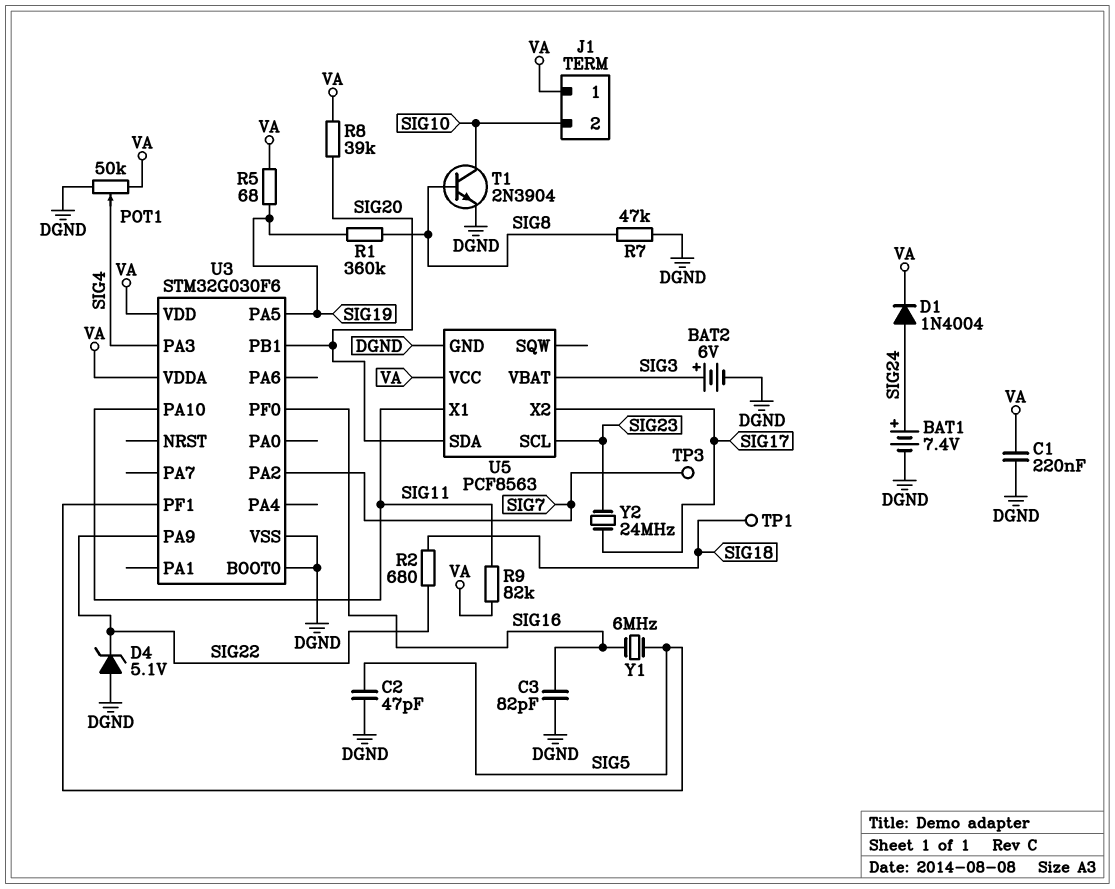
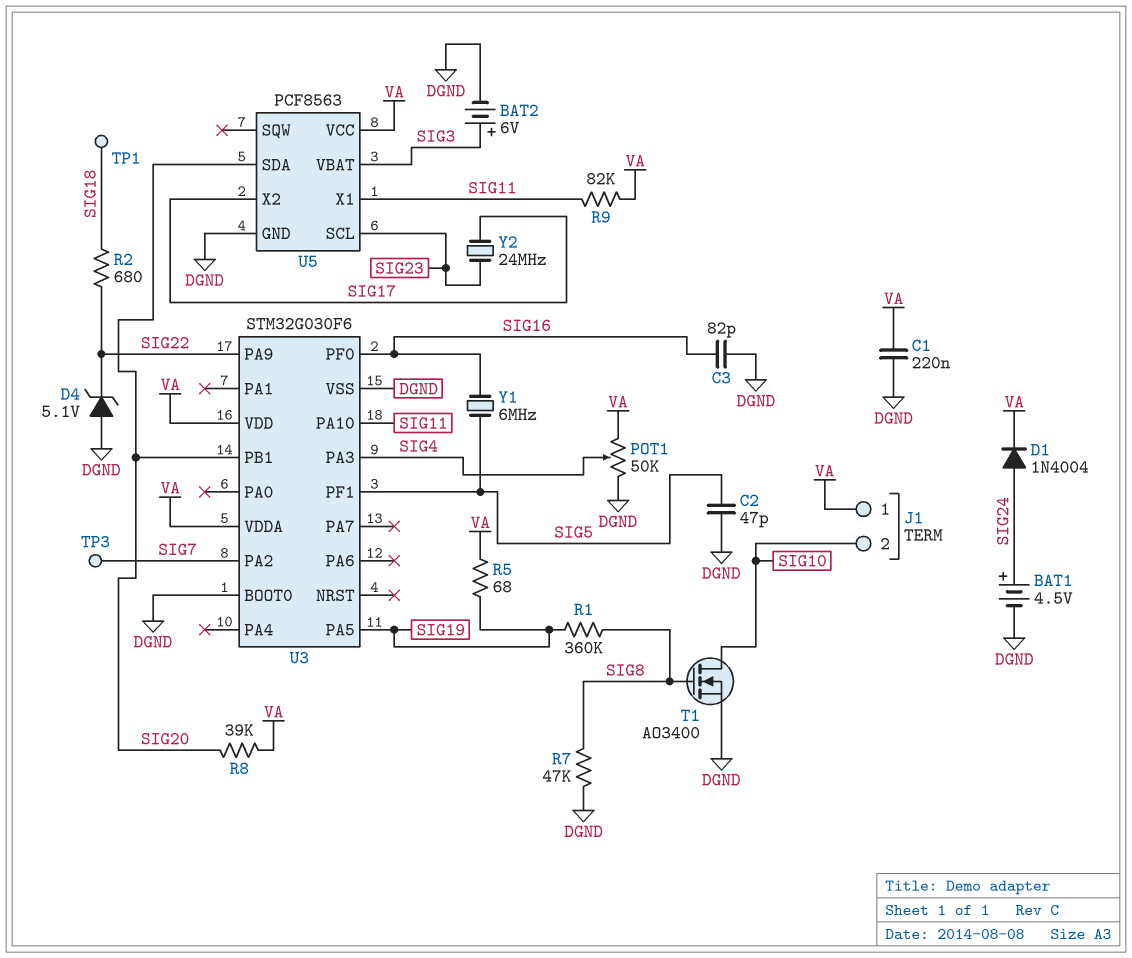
BAT1: 7.4V (plus SIG24, minus DGND) -> 4.5V (plus SIG24, minus DGND)
T1: NPN 2N3904 (B SIG8, C SIG10, E DGND) -> NMOS AO3400 (G SIG8, D SIG10, S DGND)

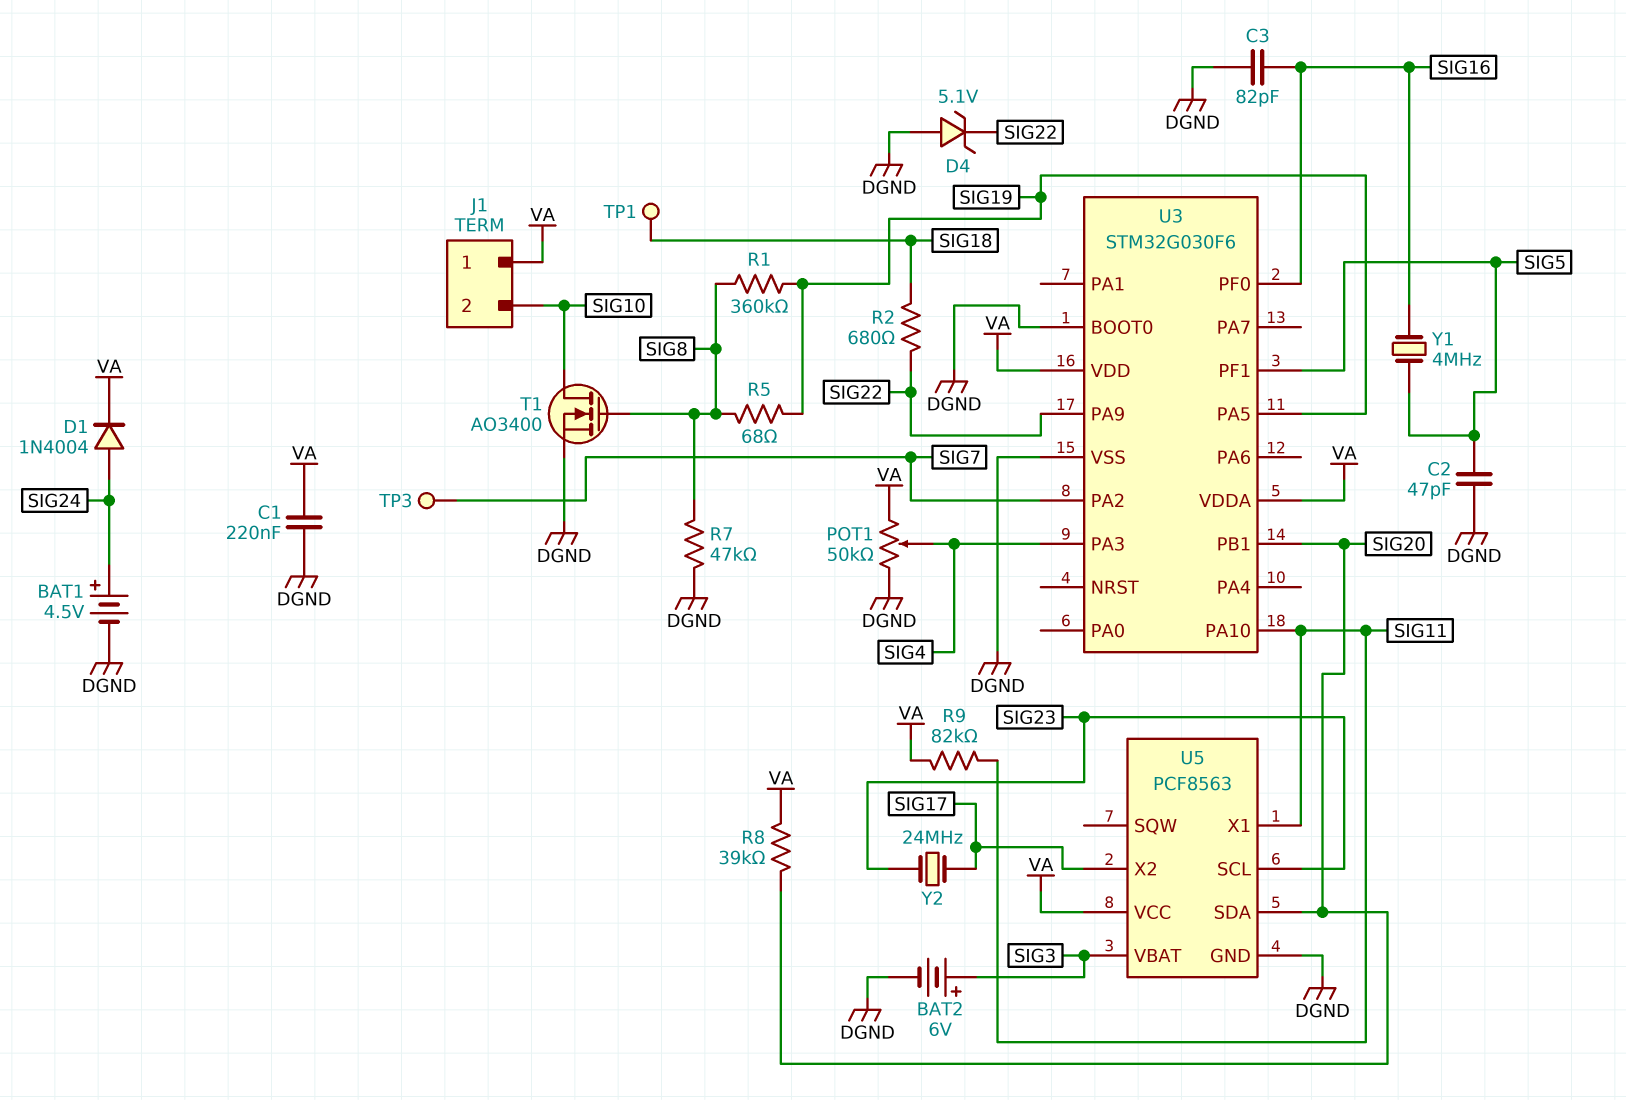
R5: 68 (SIG19, VA) -> 68 (SIG8, SIG19)
Y1: 6MHz (SIG5, SIG16) -> 4MHz (SIG5, SIG16)

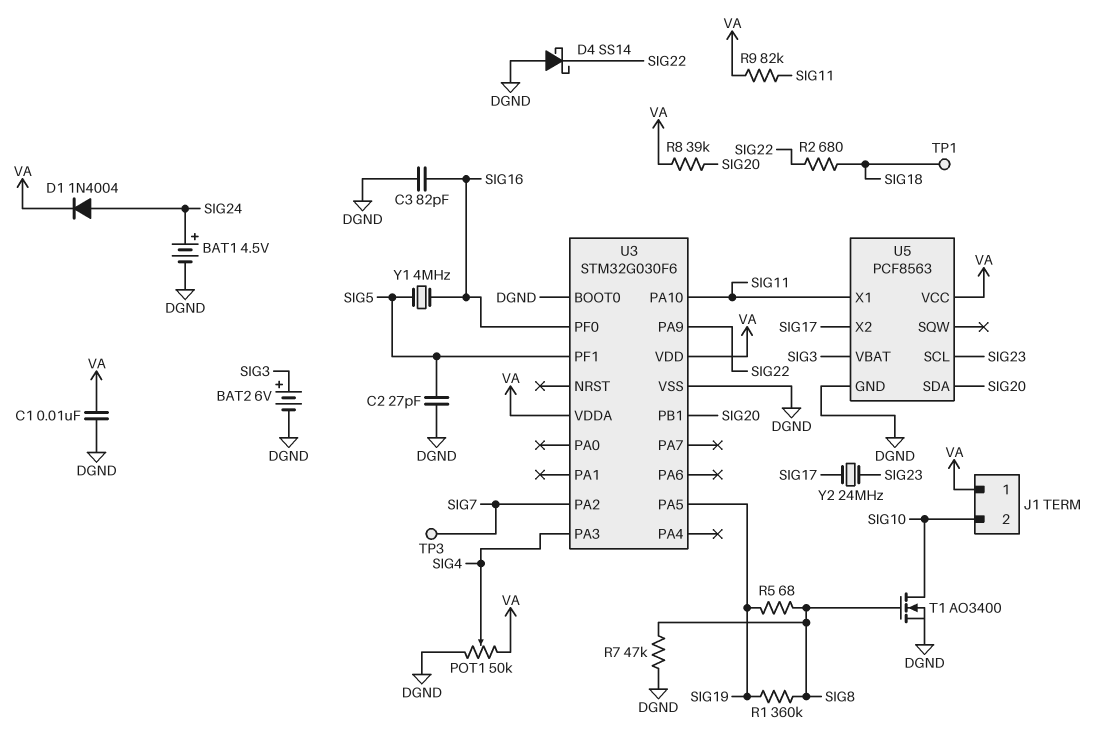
C1: 220nF (DGND, VA) -> 10nF (DGND, VA)
C2: 47pF (DGND, SIG5) -> 27pF (DGND, SIG5)
D4: zener 5.1V (A DGND, K SIG22) -> schottky SS14 (A DGND, K SIG22)

